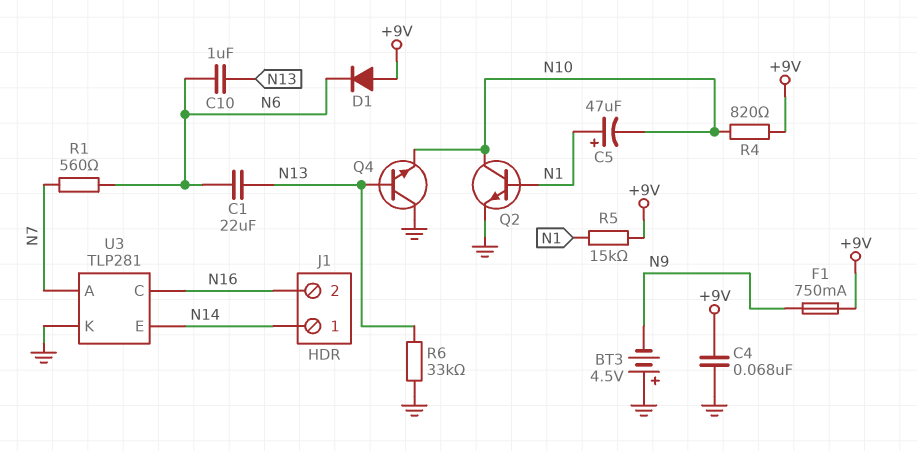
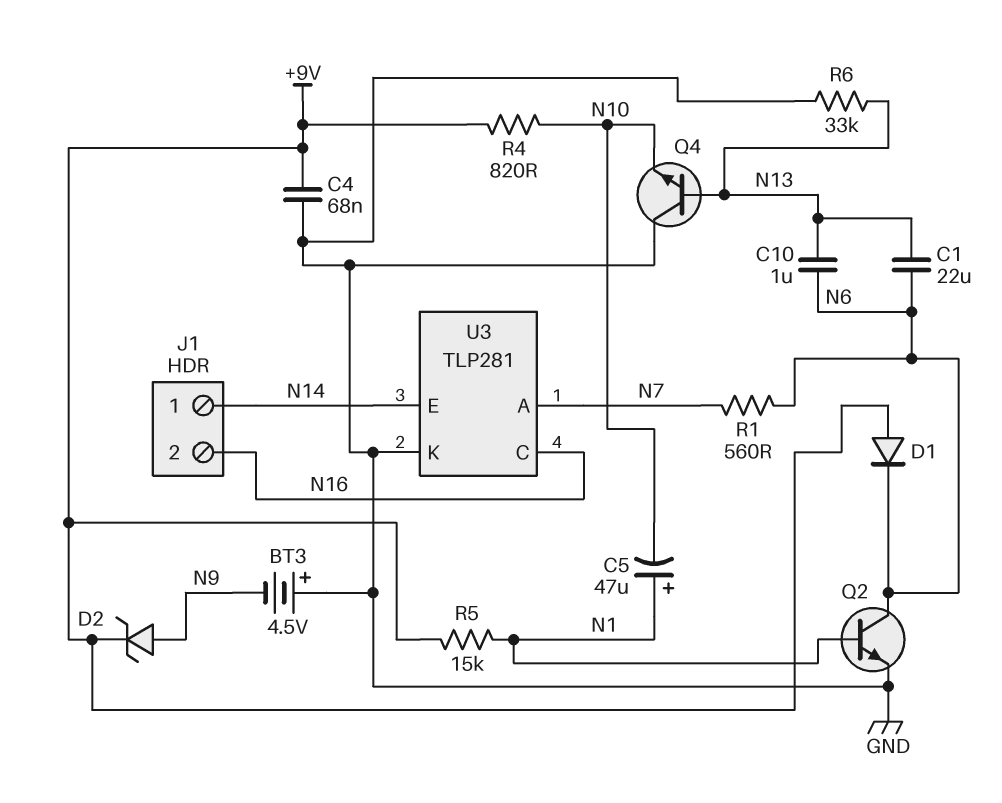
D2: none -> zener (A N9, K +9V)
F1: 750mA (+9V, N9) -> none
Q2: NPN (B N1, C N10, E GND) -> NPN (B N1, C N6, E GND)

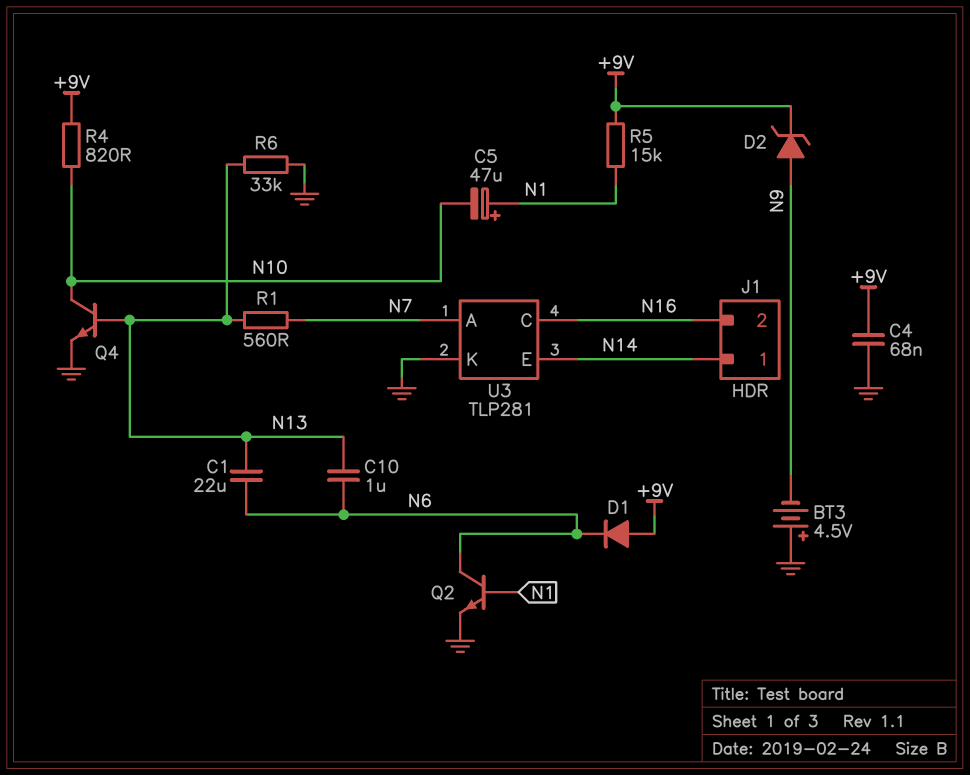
Q4: NPN (B N13, C GND, E N10) -> NPN (B N13, C N10, E GND)
R1: 560 (N6, N7) -> 560 (N7, N13)

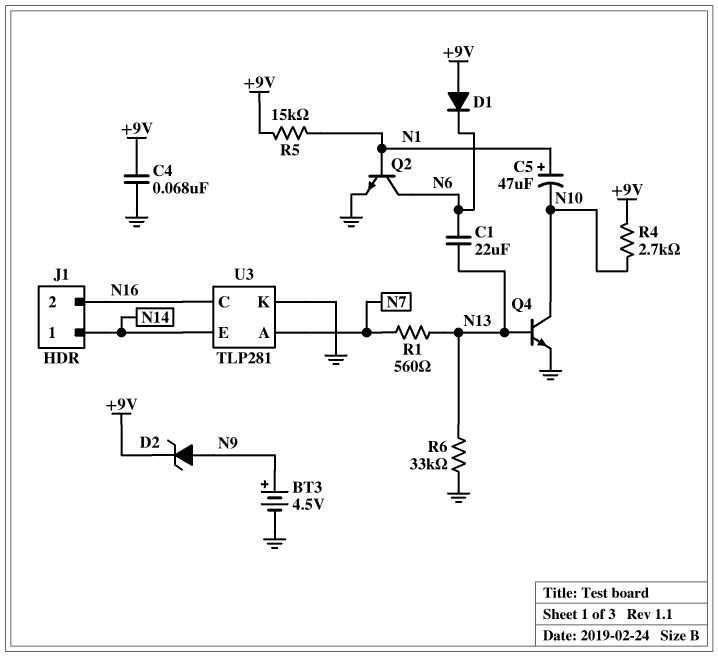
BT3: 4.5V (plus GND, minus N9) -> 4.5V (plus N9, minus GND)
C10: 1uF (N6, N13) -> none
R4: 820 (+9V, N10) -> 2.7k (+9V, N10)

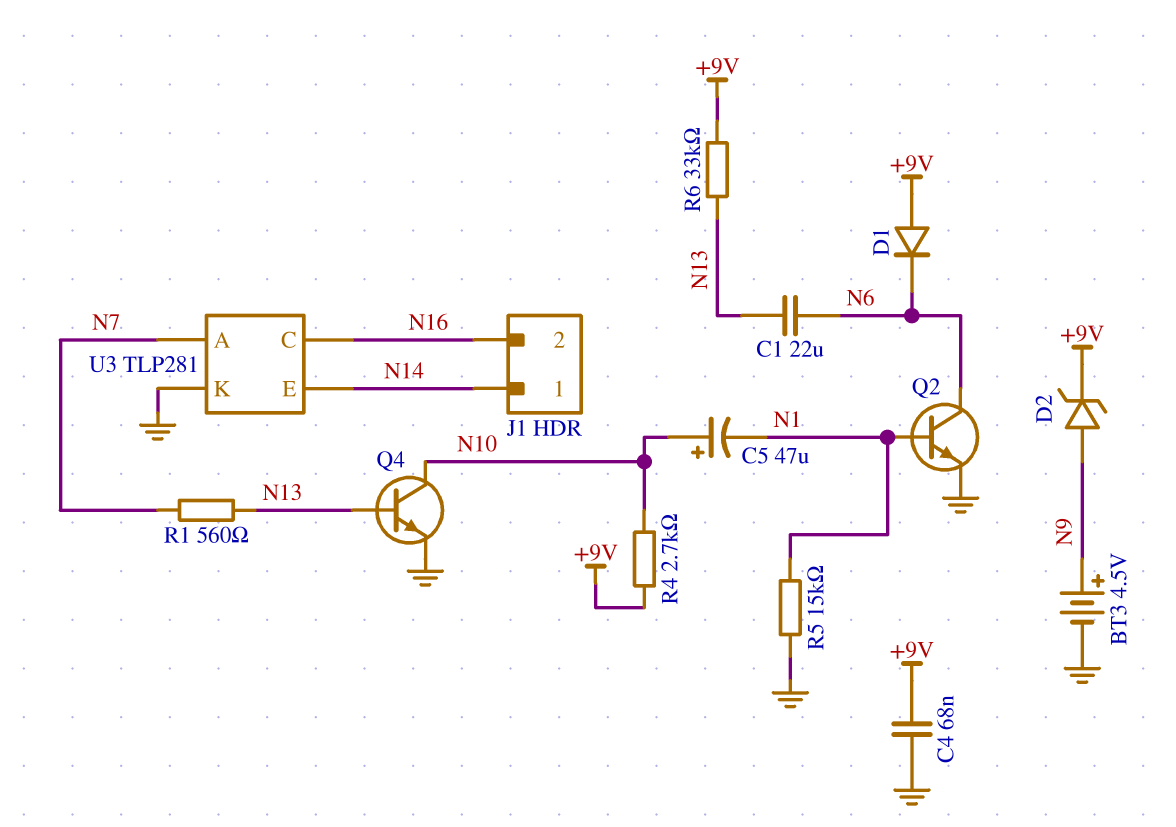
C5: 47uF (plus N1, minus N10) -> 47uF (plus N10, minus N1)
R5: 15k (+9V, N1) -> 15k (GND, N1)
R6: 33k (GND, N13) -> 33k (+9V, N13)

